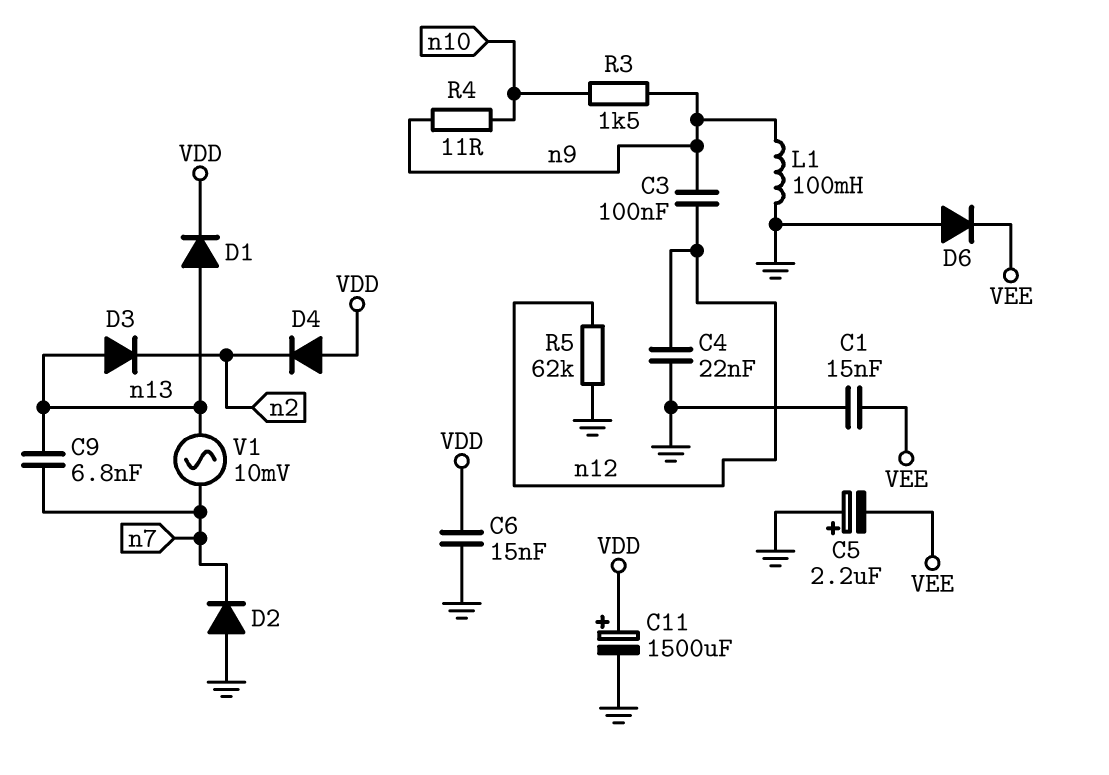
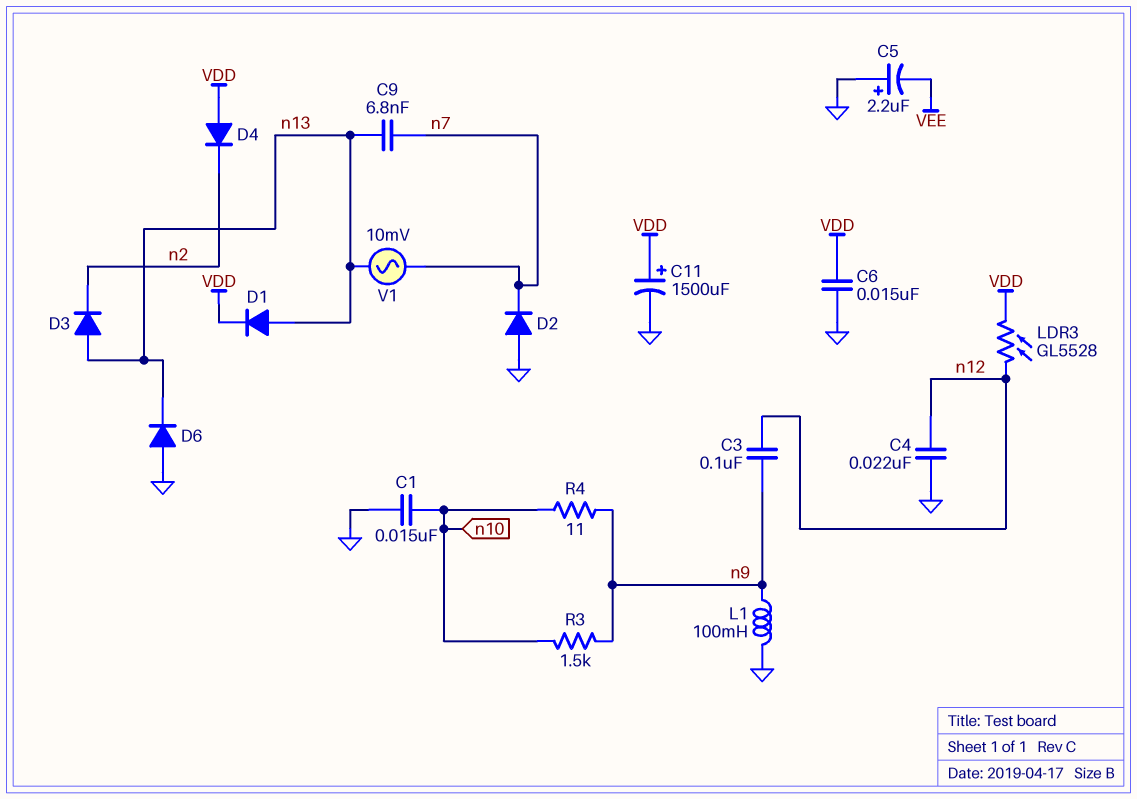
C1: 15nF (GND, VEE) -> 15nF (GND, n10)
D6: diode (A GND, K VEE) -> diode (A GND, K n13)
LDR3: none -> GL5528 (VDD, n12)
R5: 62k (GND, n12) -> none

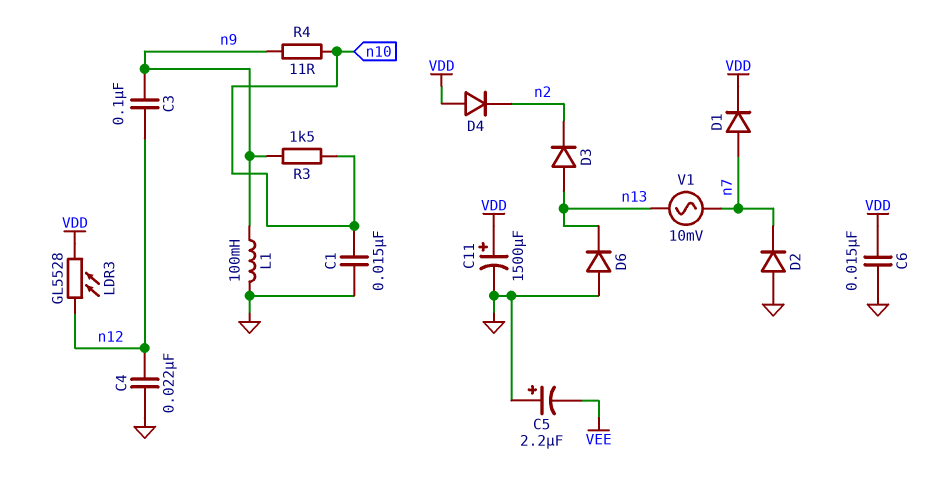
C9: 6.8nF (n7, n13) -> none
D1: diode (A n13, K VDD) -> diode (A n7, K VDD)

